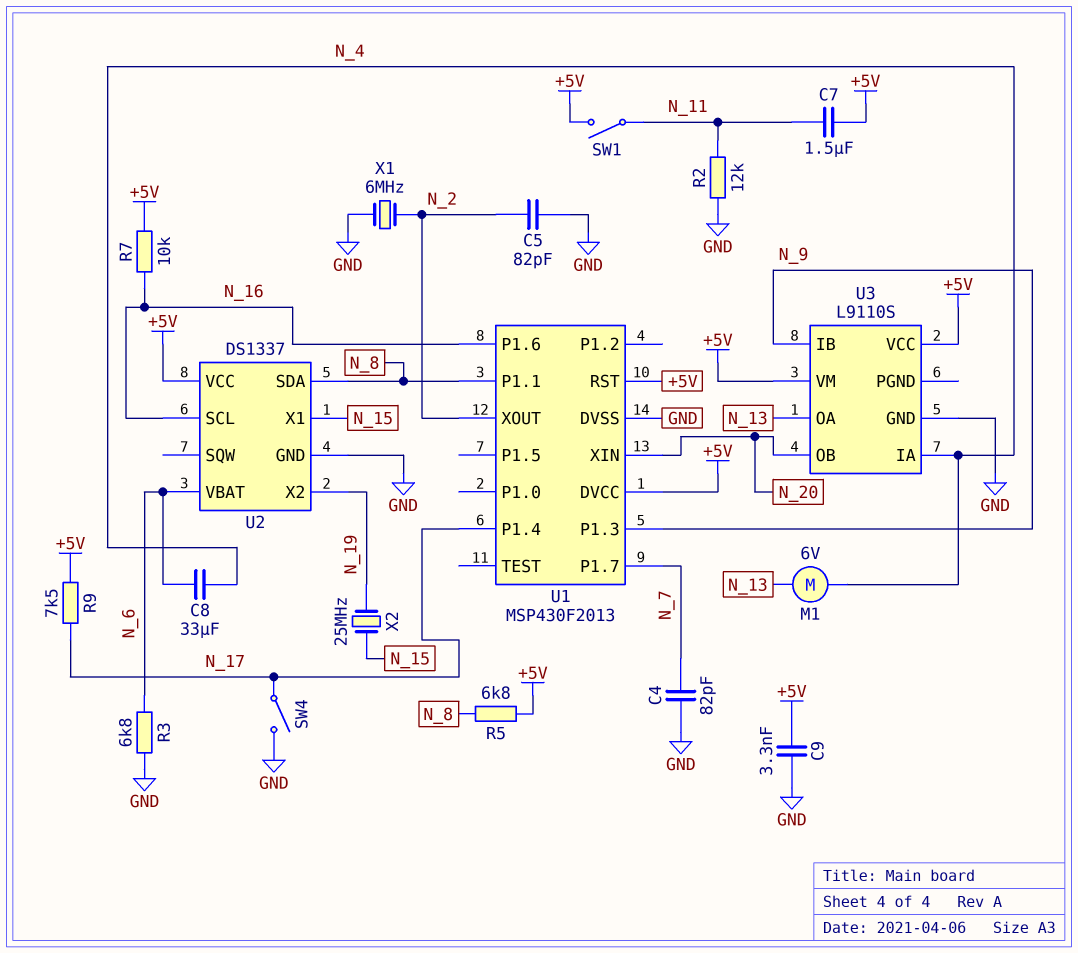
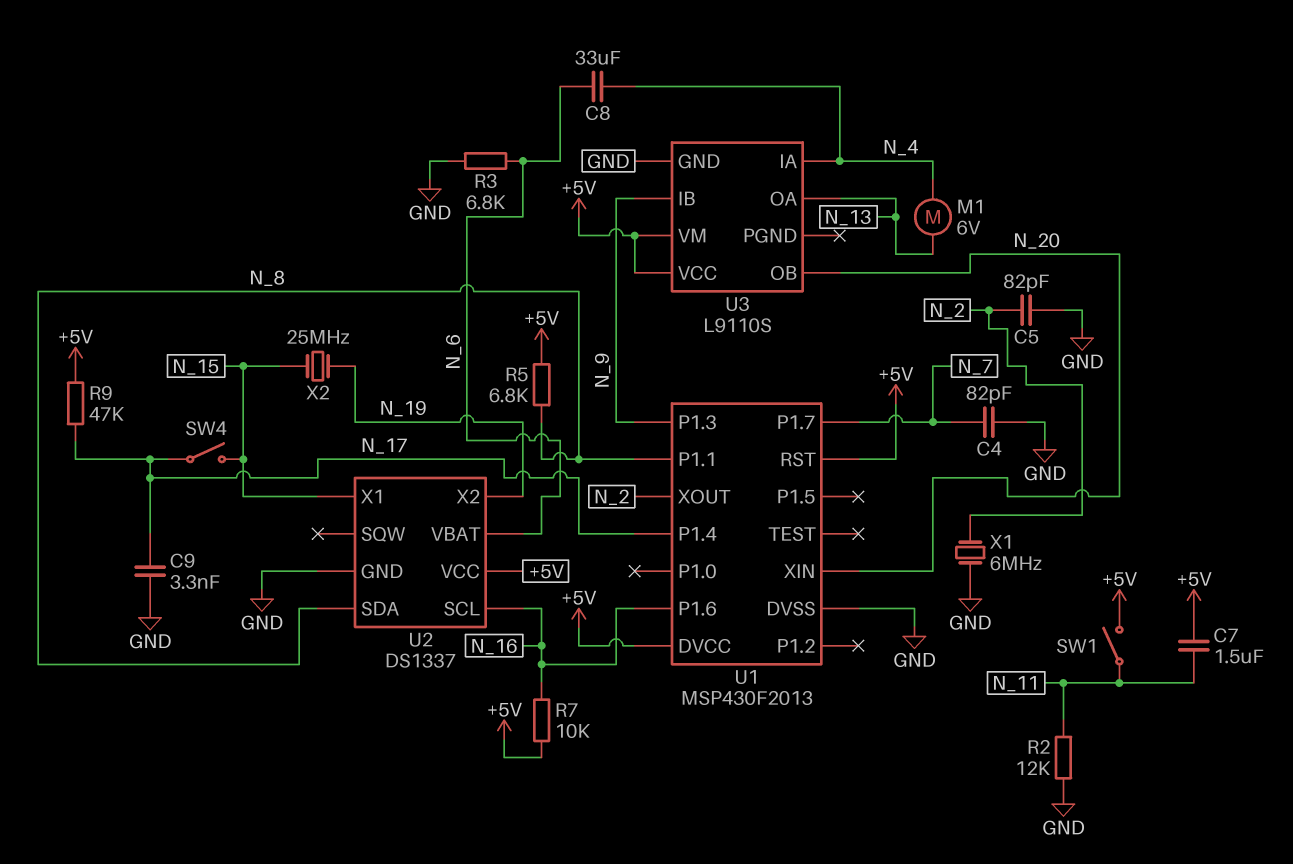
C9: 3.3nF (+5V, GND) -> 3.3nF (GND, N_17)
R9: 7.5k (+5V, N_17) -> 47k (+5V, N_17)
SW4: switch (GND, N_17) -> switch (N_15, N_17)

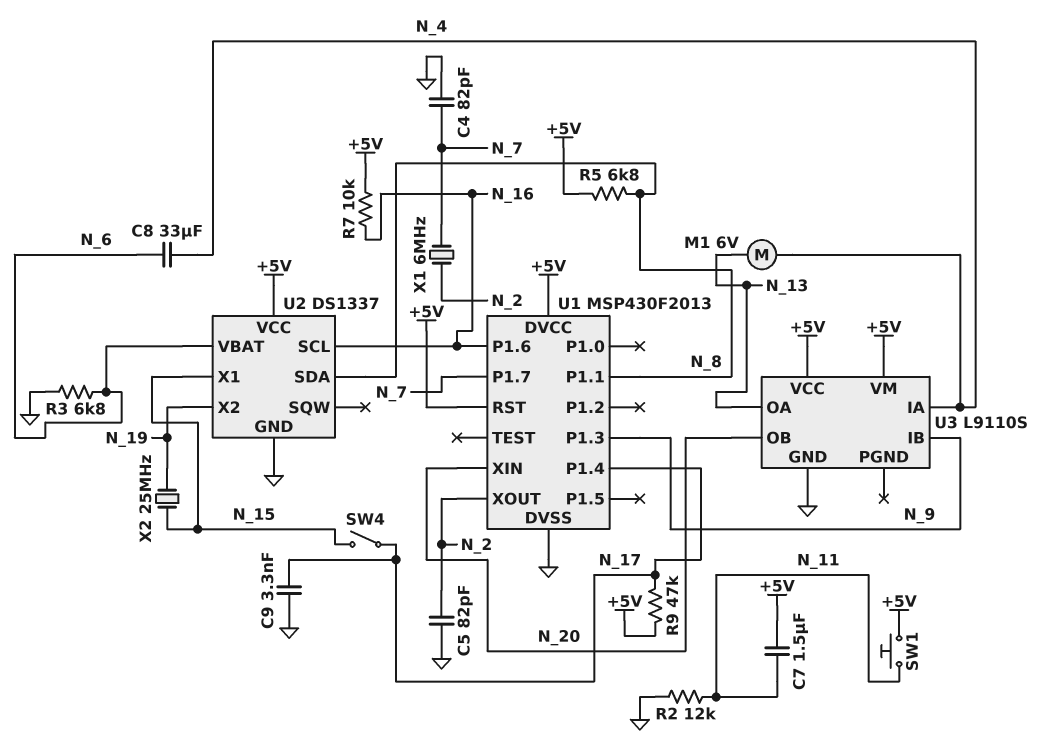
SW1: switch (+5V, N_11) -> button (+5V, N_11)
X1: 6MHz (GND, N_2) -> 6MHz (N_2, N_7)

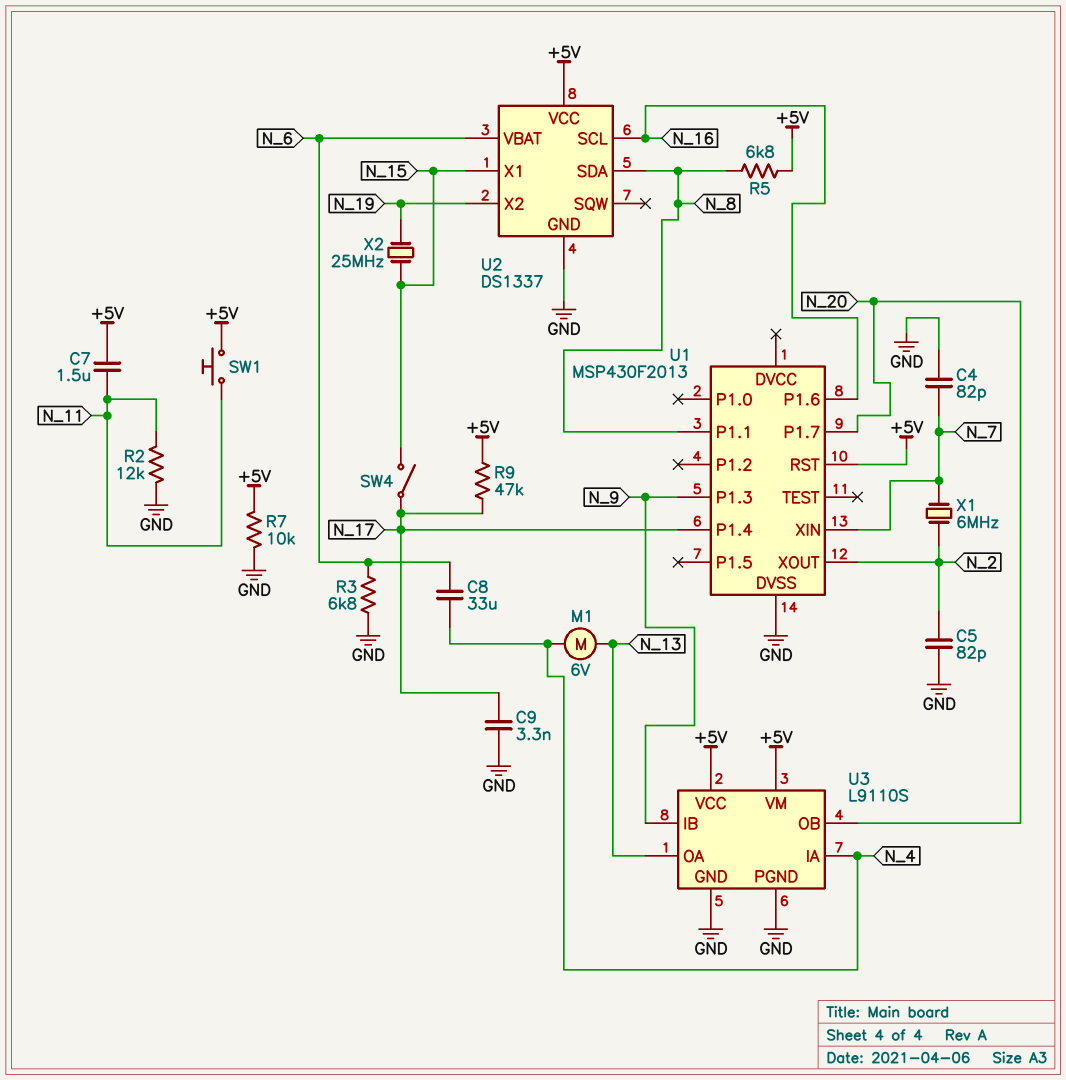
R7: 10k (+5V, N_16) -> 10k (+5V, GND)
U1 pin DVCC: +5V -> none
U1 pin P1.7: N_7 -> N_20
U1 pin XIN: N_20 -> N_7
U3 pin PGND: none -> GND

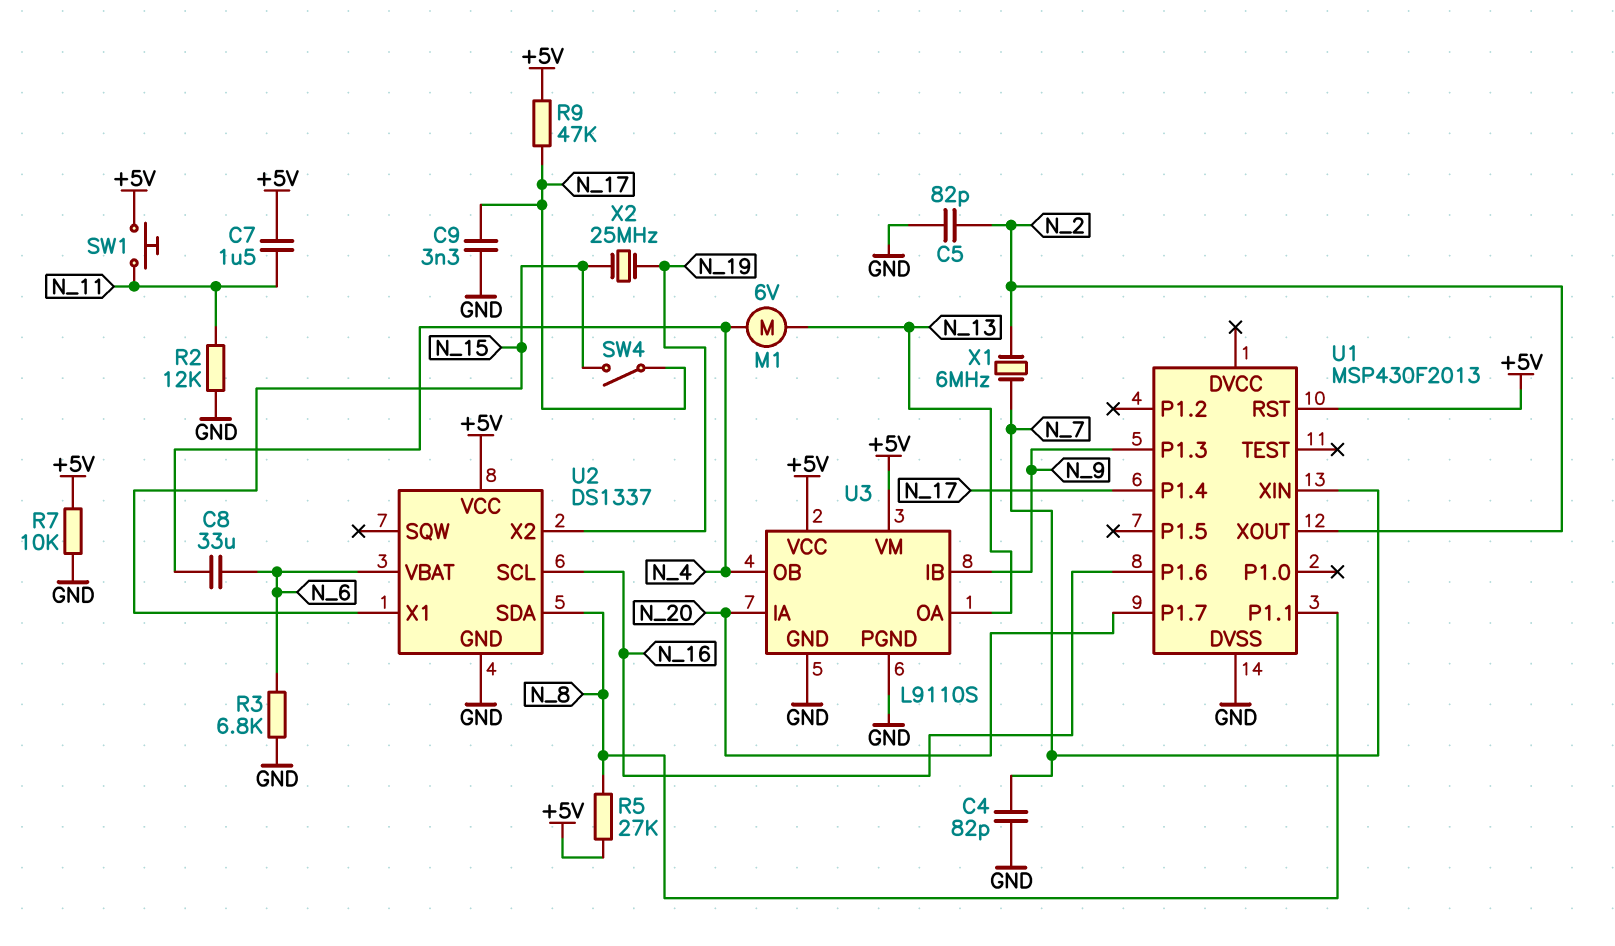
R5: 6.8k (+5V, N_8) -> 27k (+5V, N_8)
U3 pin IA: N_4 -> N_20
U3 pin OB: N_20 -> N_4

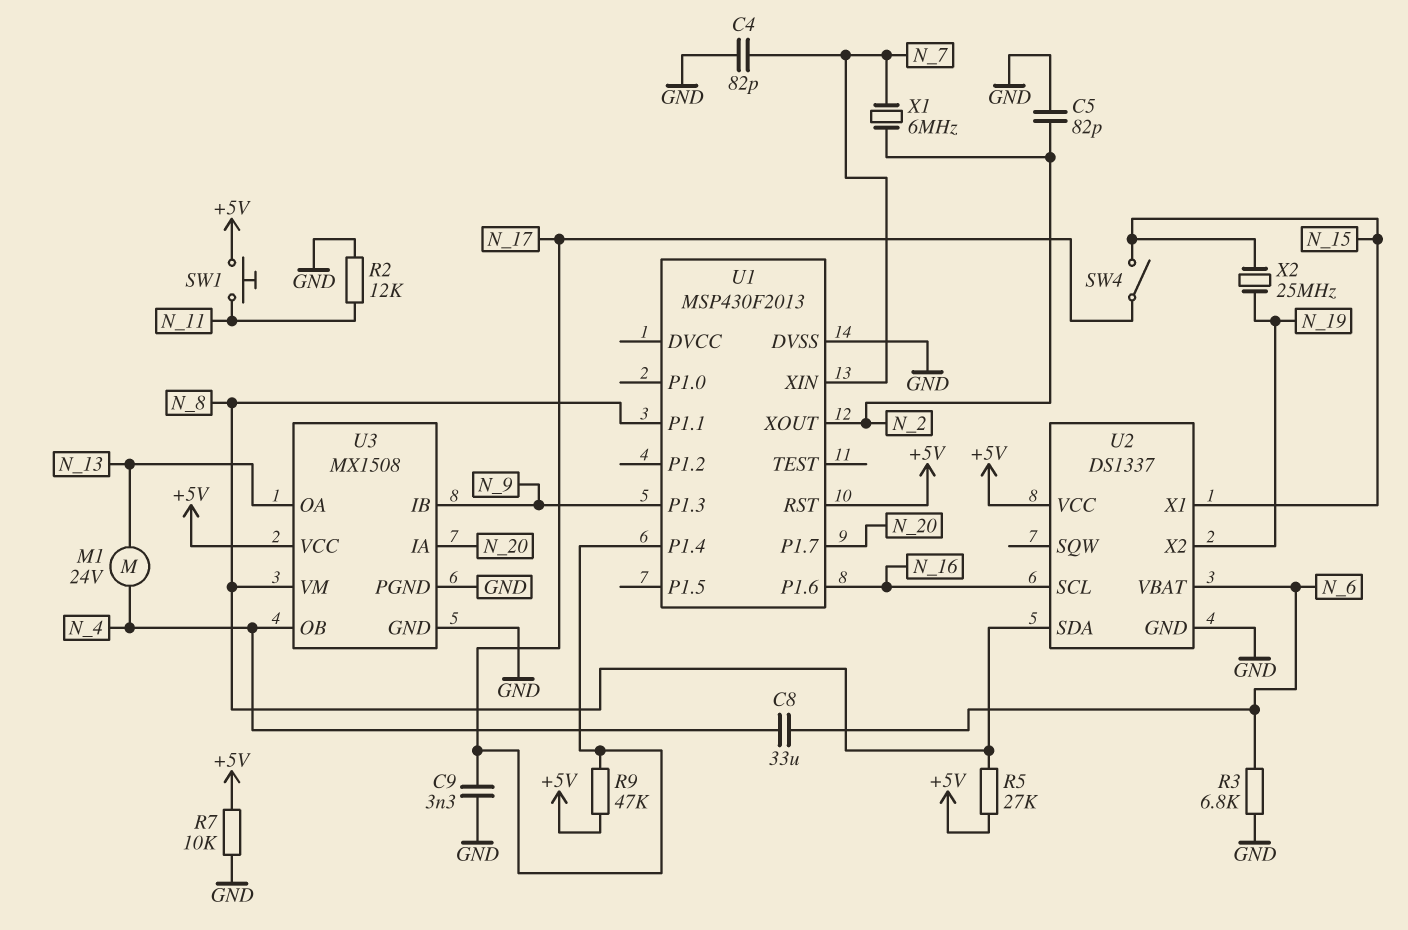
C7: 1.5uF (+5V, N_11) -> none
M1: motor 6V (N_4, N_13) -> motor 24V (N_4, N_13)
U3: L9110S -> MX1508
U3 pin VM: +5V -> N_8

